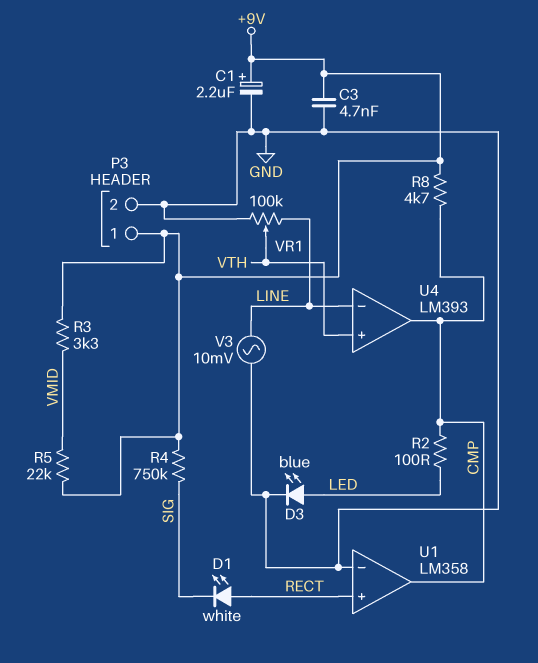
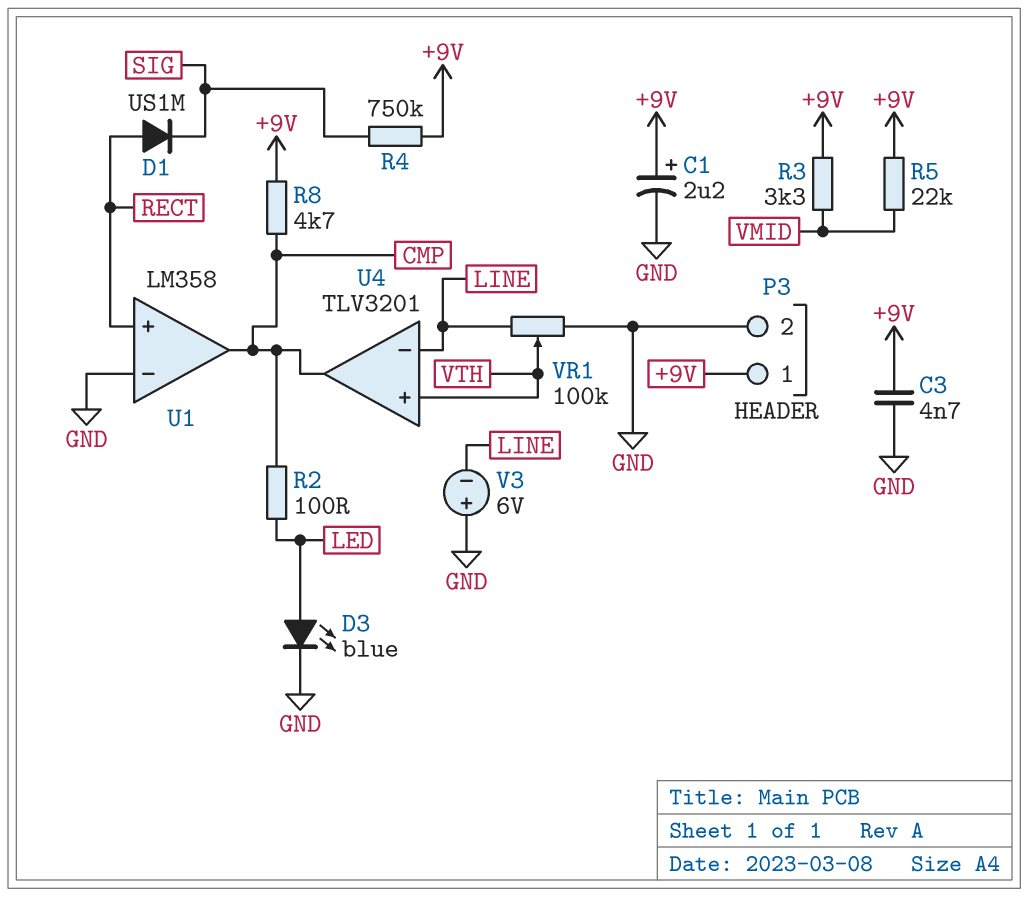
D1: LED white (A RECT, K SIG) -> diode US1M (A RECT, K SIG)
U4: LM393 -> TLV3201
V3: AC 10mV (GND, LINE) -> 6V (plus GND, minus LINE)

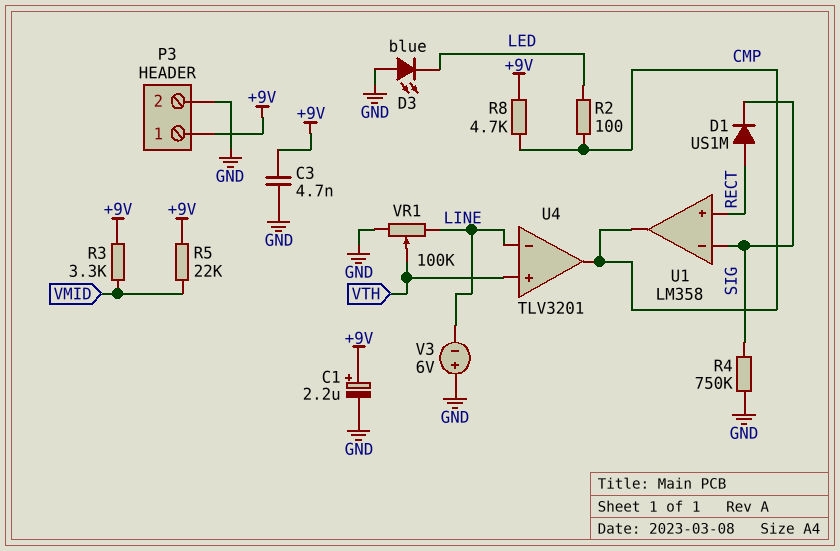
D3: LED blue (A LED, K GND) -> LED blue (A GND, K LED)
R4: 750k (+9V, SIG) -> 750k (GND, SIG)
U1 pin in-: GND -> SIG

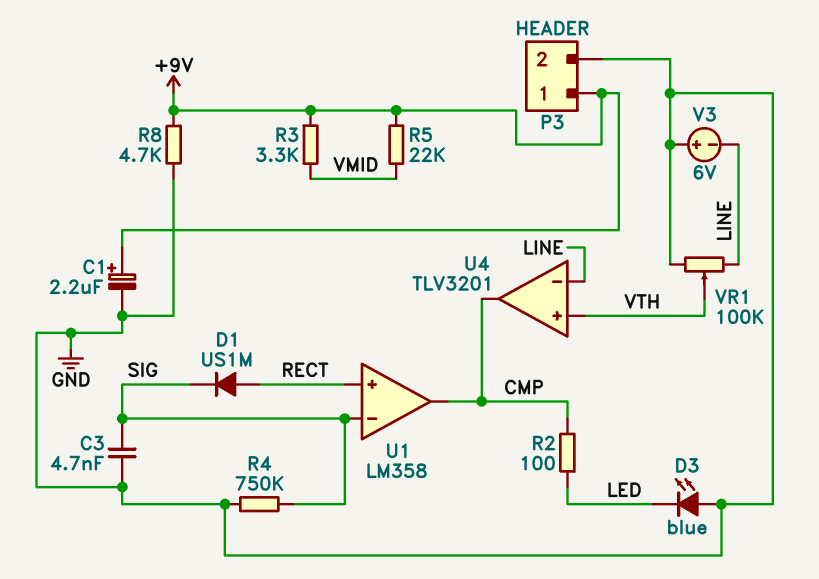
C3: 4.7nF (+9V, GND) -> 4.7nF (GND, SIG)
R8: 4.7k (+9V, CMP) -> 4.7k (+9V, GND)

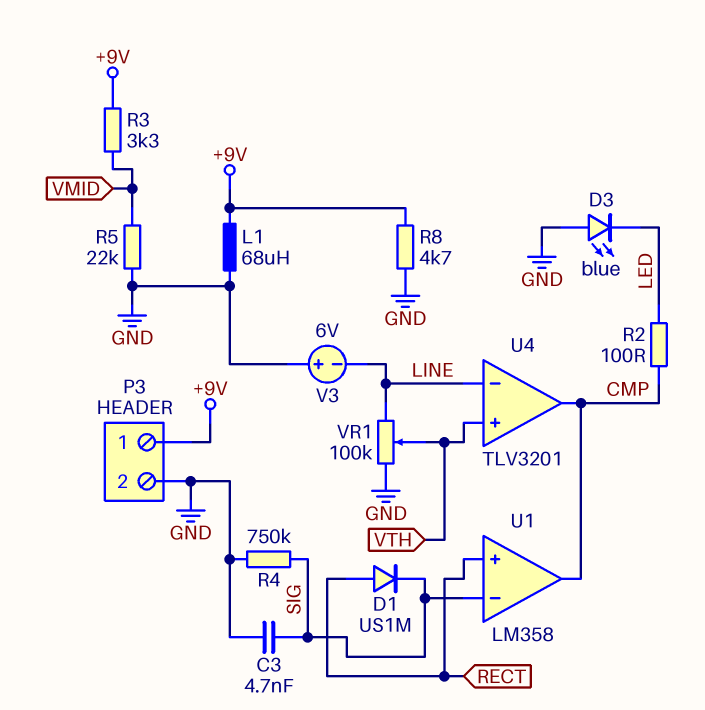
C1: 2.2uF (plus +9V, minus GND) -> none
L1: none -> 68uH (+9V, GND)
R5: 22k (+9V, VMID) -> 22k (GND, VMID)

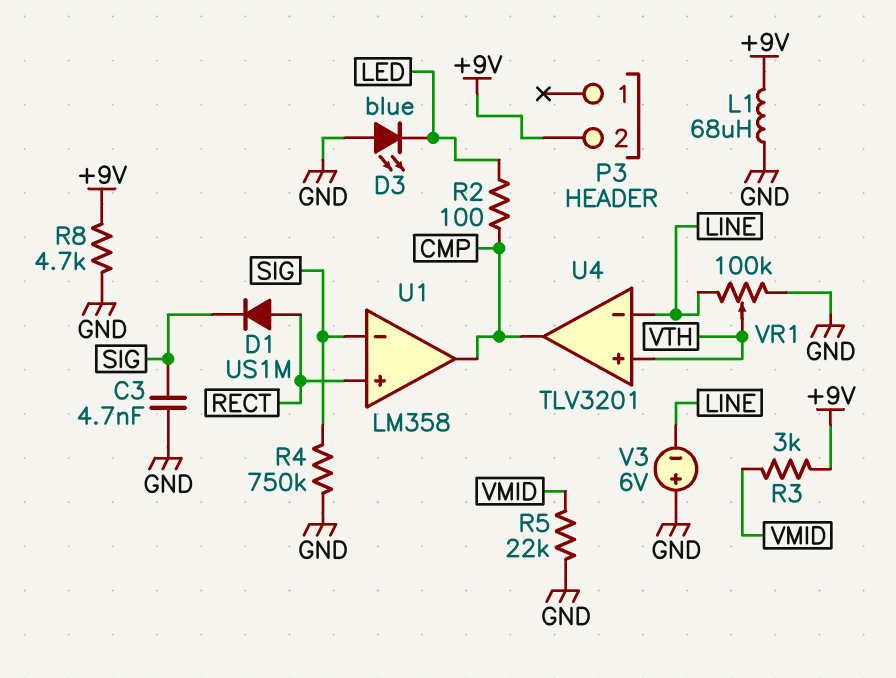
P3 pin 1: +9V -> none
P3 pin 2: GND -> +9V
R3: 3.3k (+9V, VMID) -> 3k (+9V, VMID)

